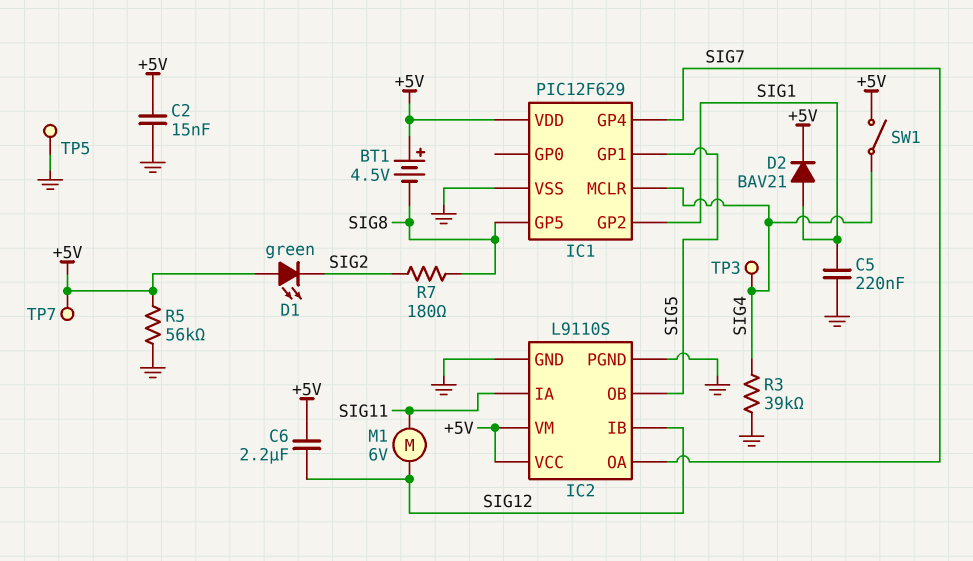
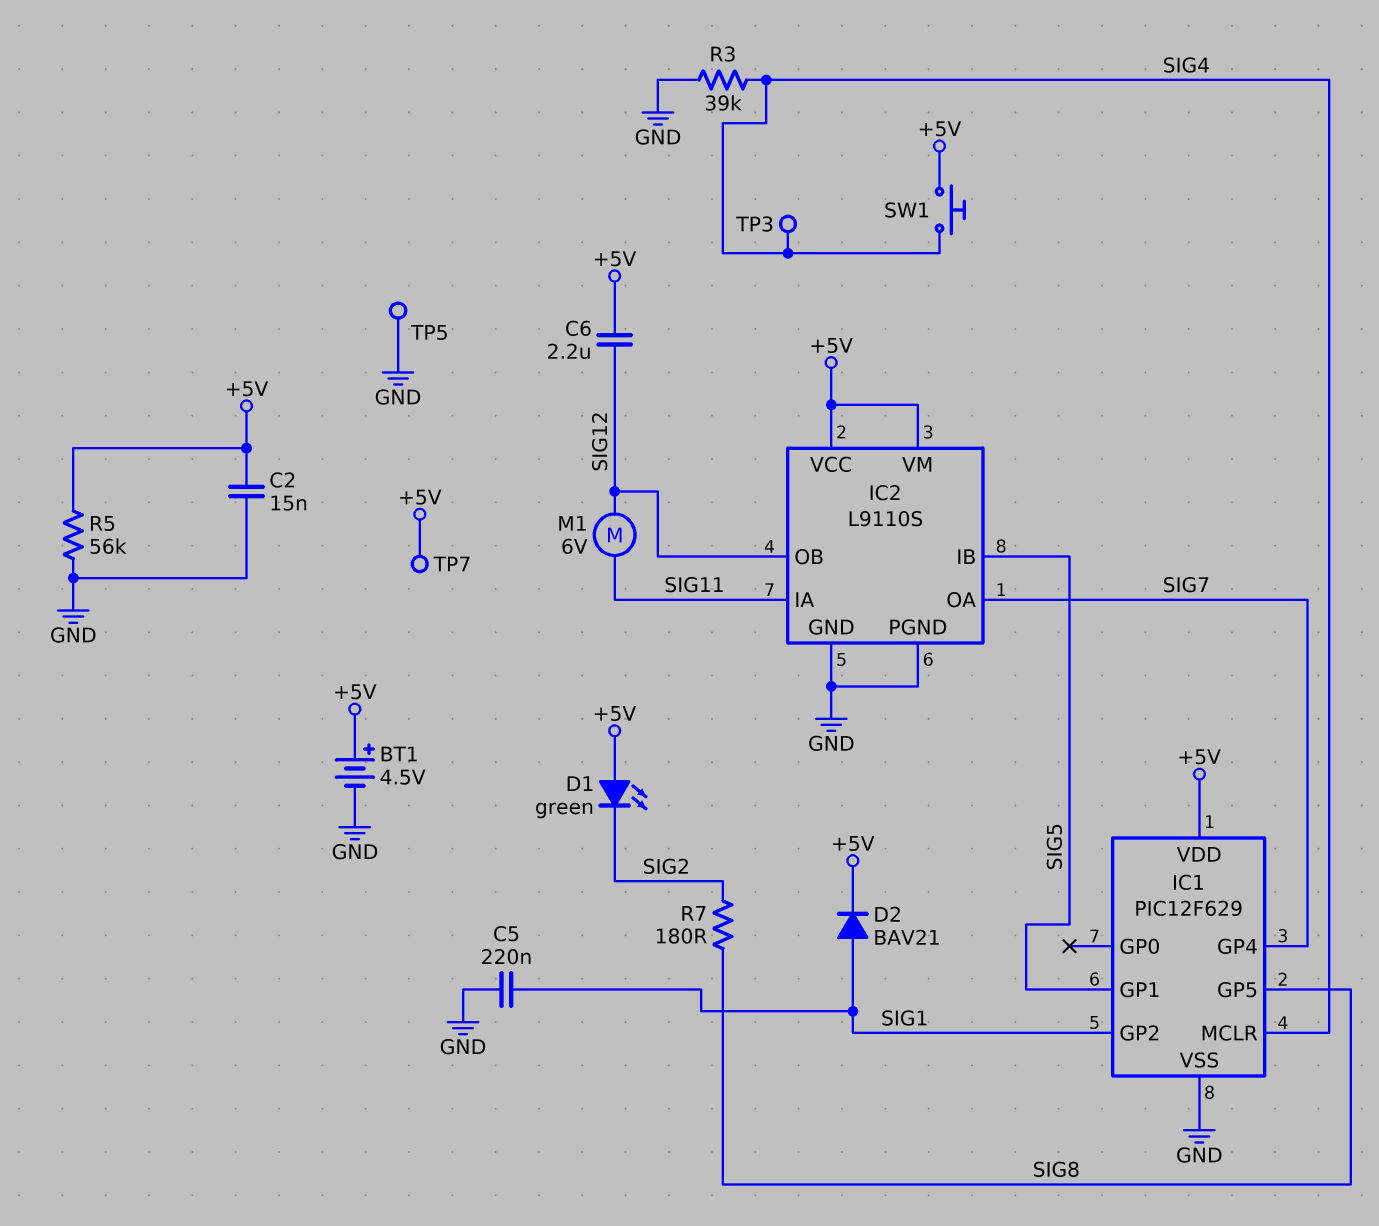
BT1: 4.5V (plus +5V, minus SIG8) -> 4.5V (plus +5V, minus GND)
IC2 pin IB: SIG12 -> SIG5
IC2 pin OB: SIG5 -> SIG12
SW1: switch (+5V, SIG4) -> button (+5V, SIG4)

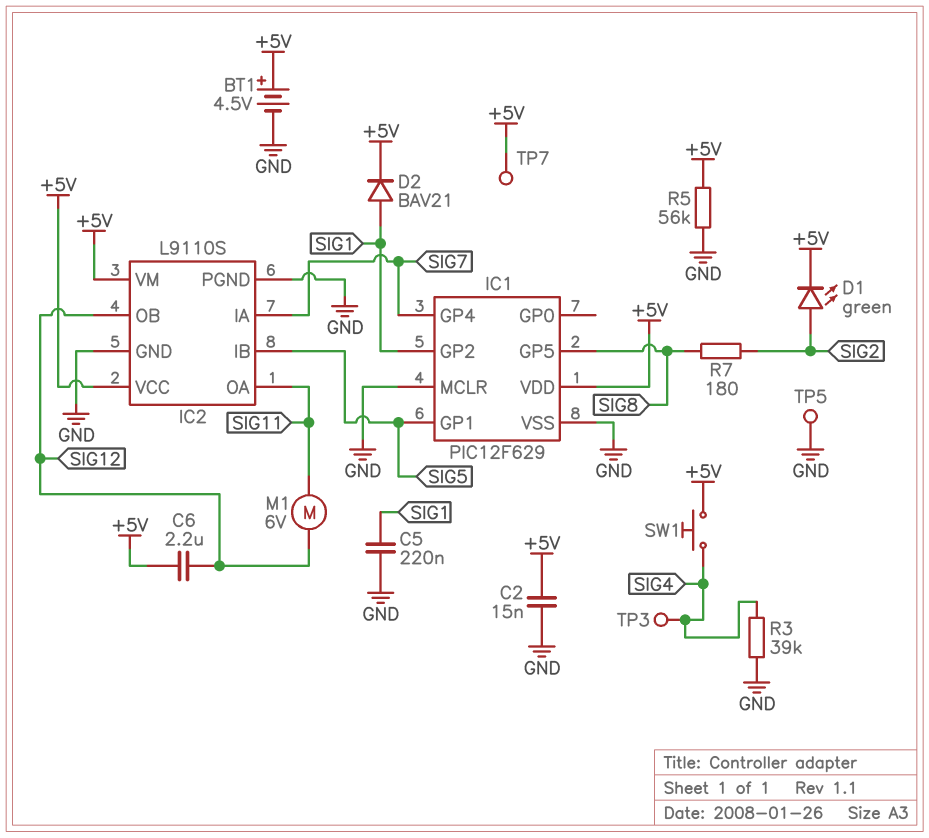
D1: LED green (A +5V, K SIG2) -> LED green (A SIG2, K +5V)
IC1 pin MCLR: SIG4 -> GND
IC2 pin IA: SIG11 -> SIG7
IC2 pin OA: SIG7 -> SIG11

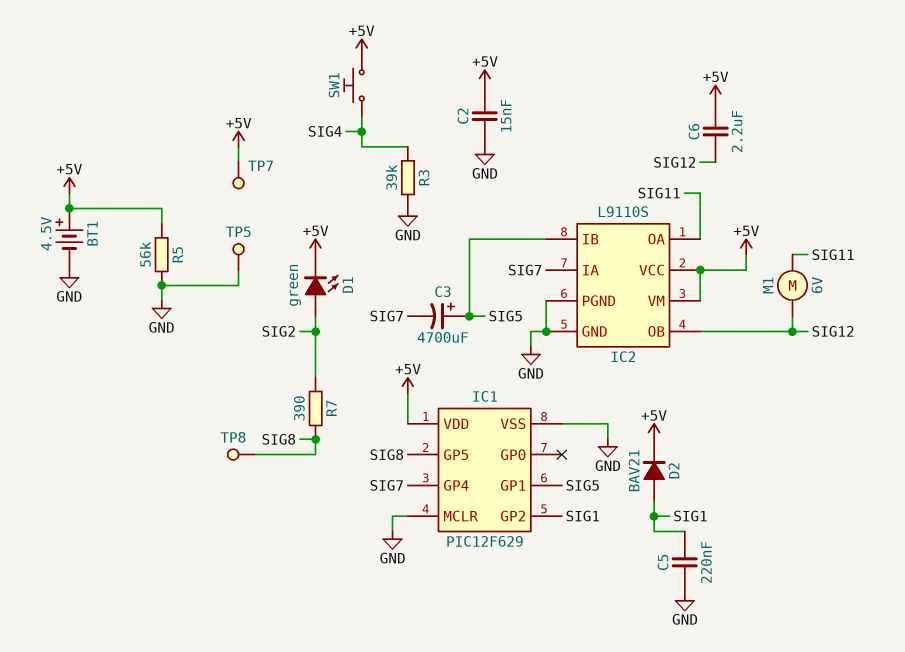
C3: none -> 4700uF (plus SIG5, minus SIG7)
R7: 180 (SIG2, SIG8) -> 390 (SIG2, SIG8)
TP3: test point (SIG4) -> none
TP8: none -> test point (SIG8)

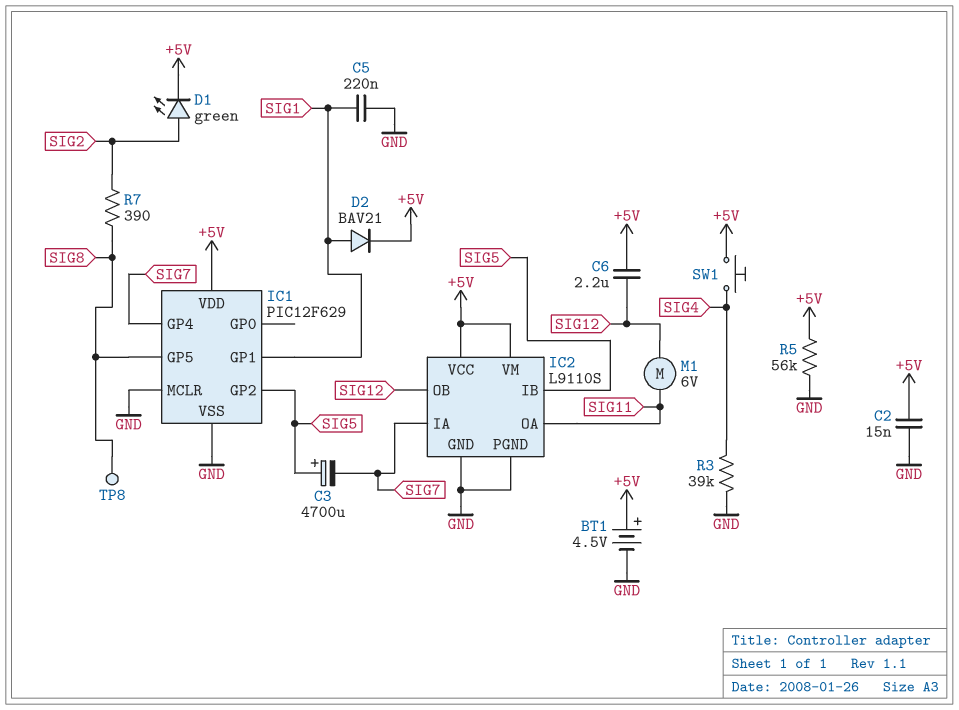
IC1 pin GP1: SIG5 -> SIG1
IC1 pin GP2: SIG1 -> SIG5
TP5: test point (GND) -> none
TP7: test point (+5V) -> none

